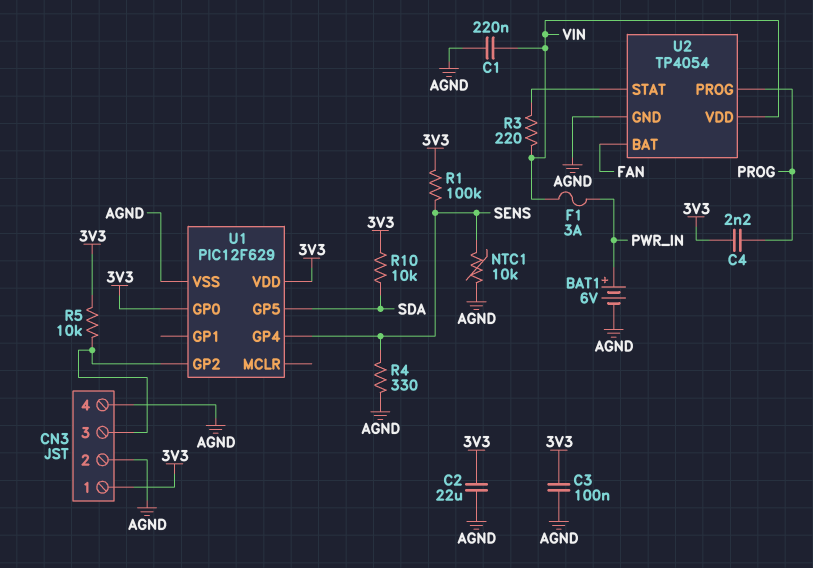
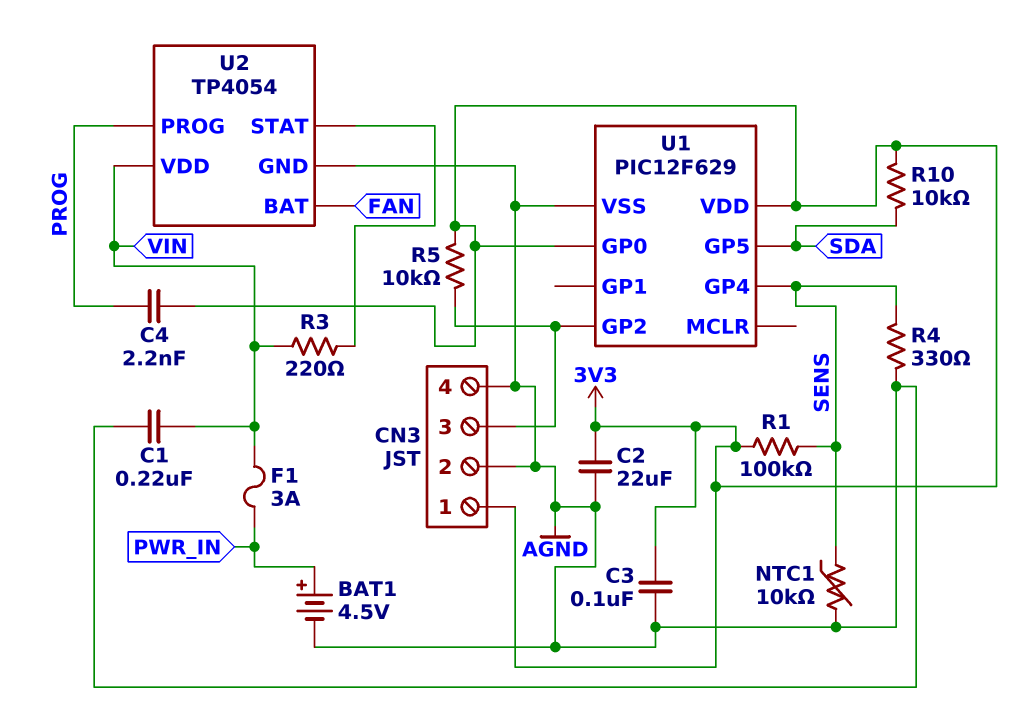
BAT1: 6V (plus PWR_IN, minus AGND) -> 4.5V (plus PWR_IN, minus AGND)

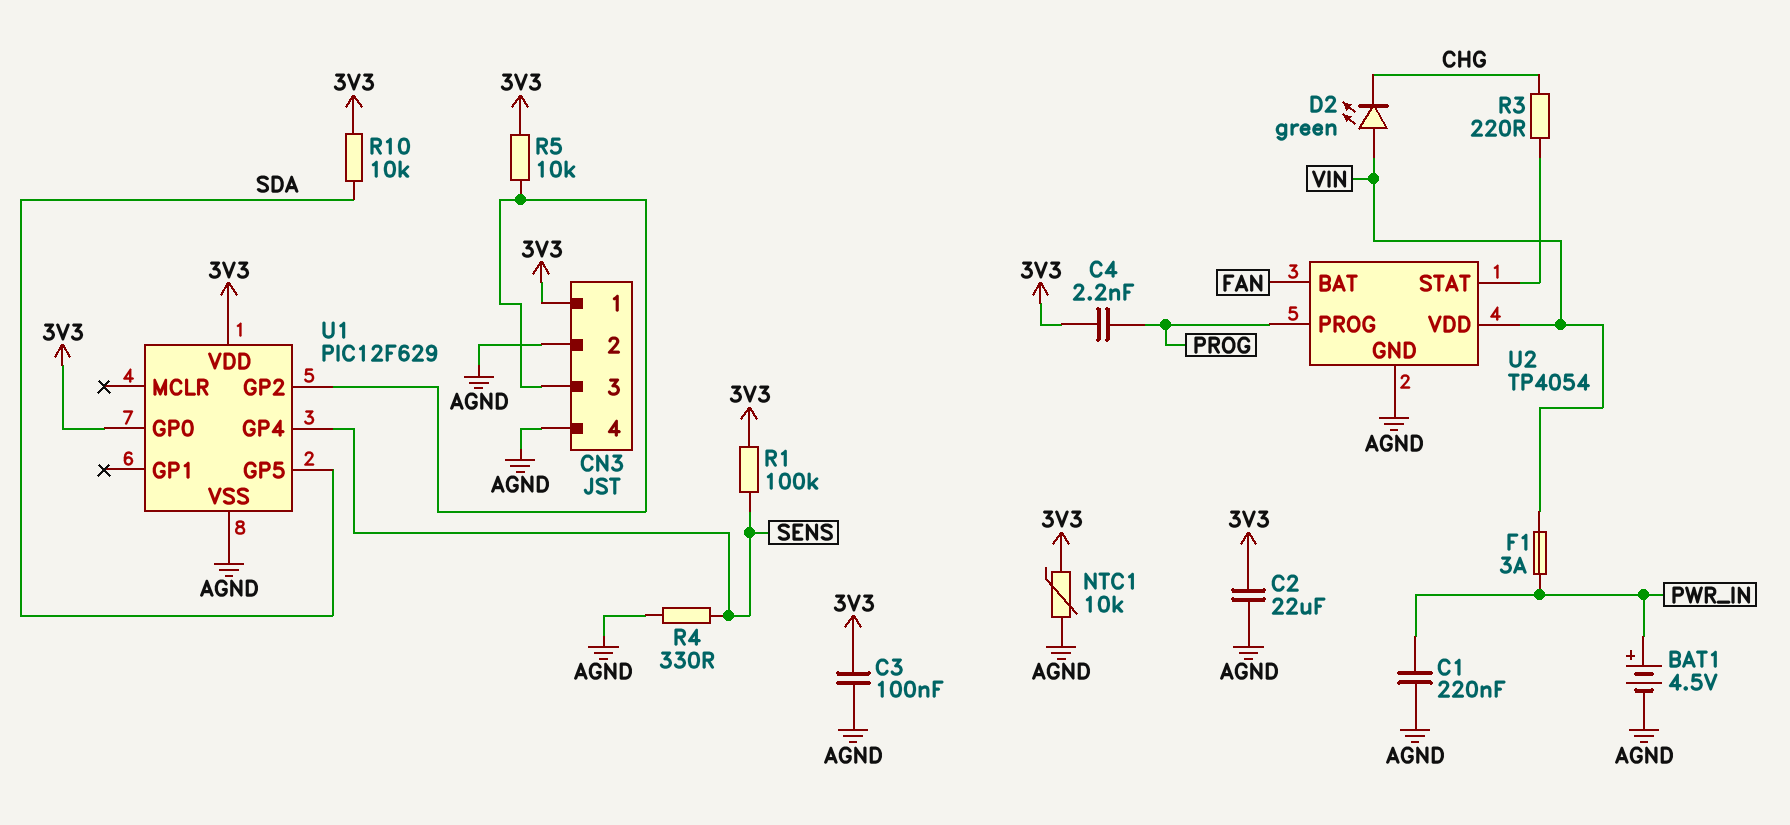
C1: 220nF (AGND, VIN) -> 220nF (AGND, PWR_IN)
D2: none -> LED green (A VIN, K CHG)
NTC1: 10k (AGND, SENS) -> 10k (3V3, AGND)
R3: 220 (U2/STAT, VIN) -> 220 (CHG, U2/STAT)

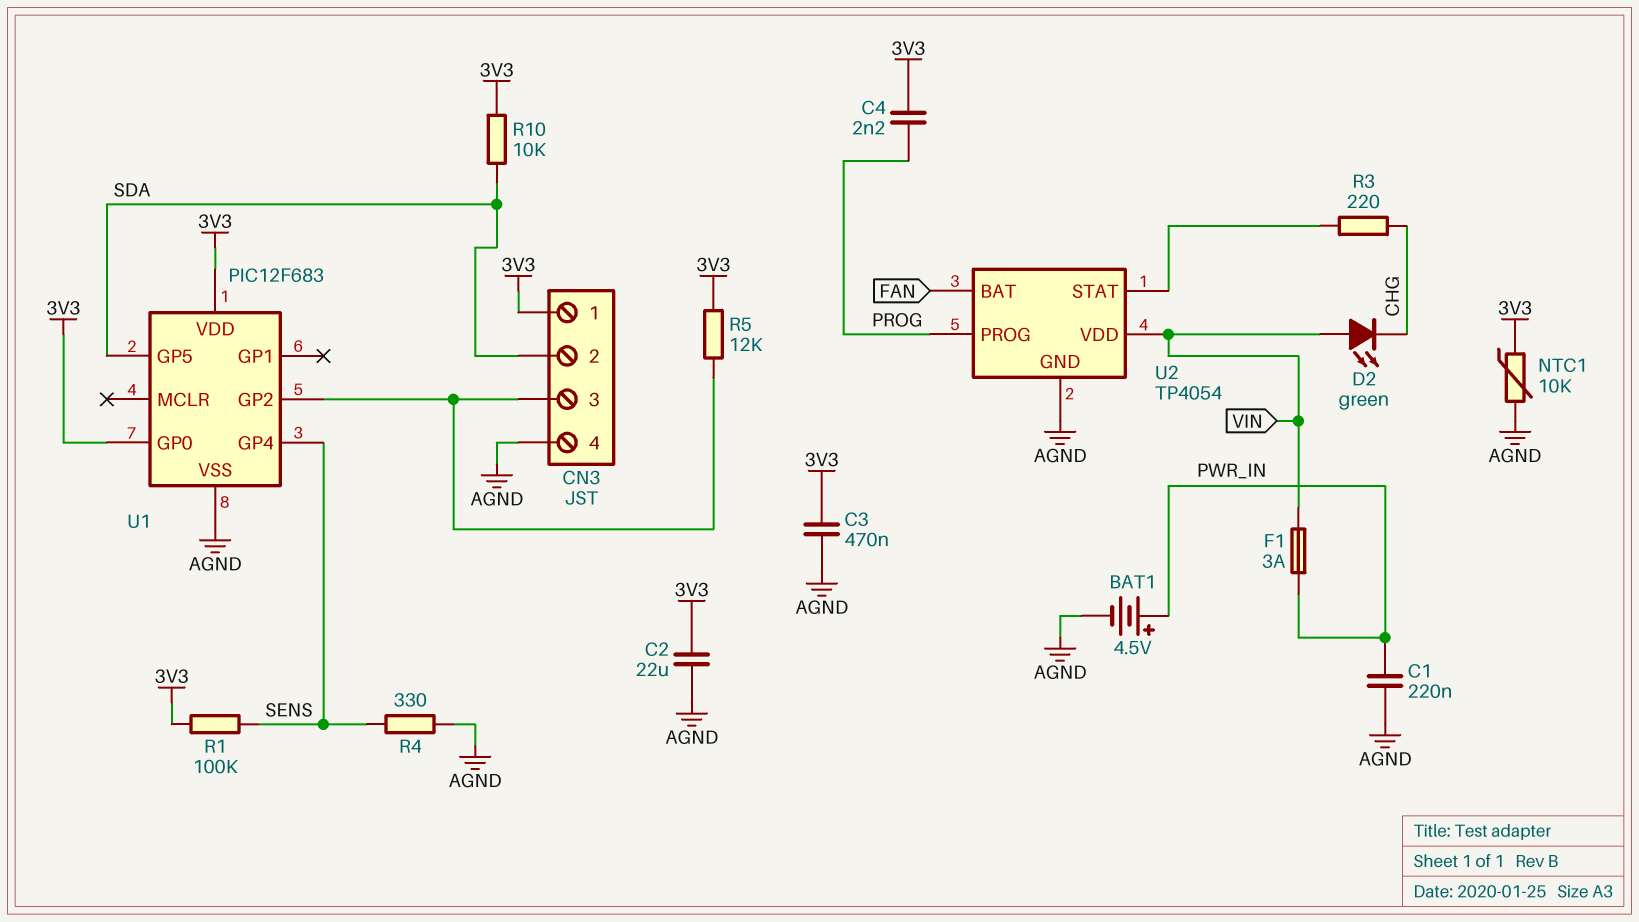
C3: 100nF (3V3, AGND) -> 470nF (3V3, AGND)
CN3 pin 2: AGND -> SDA
R5: 10k (3V3, CN3/3) -> 12k (3V3, CN3/3)
U1: PIC12F629 -> PIC12F683

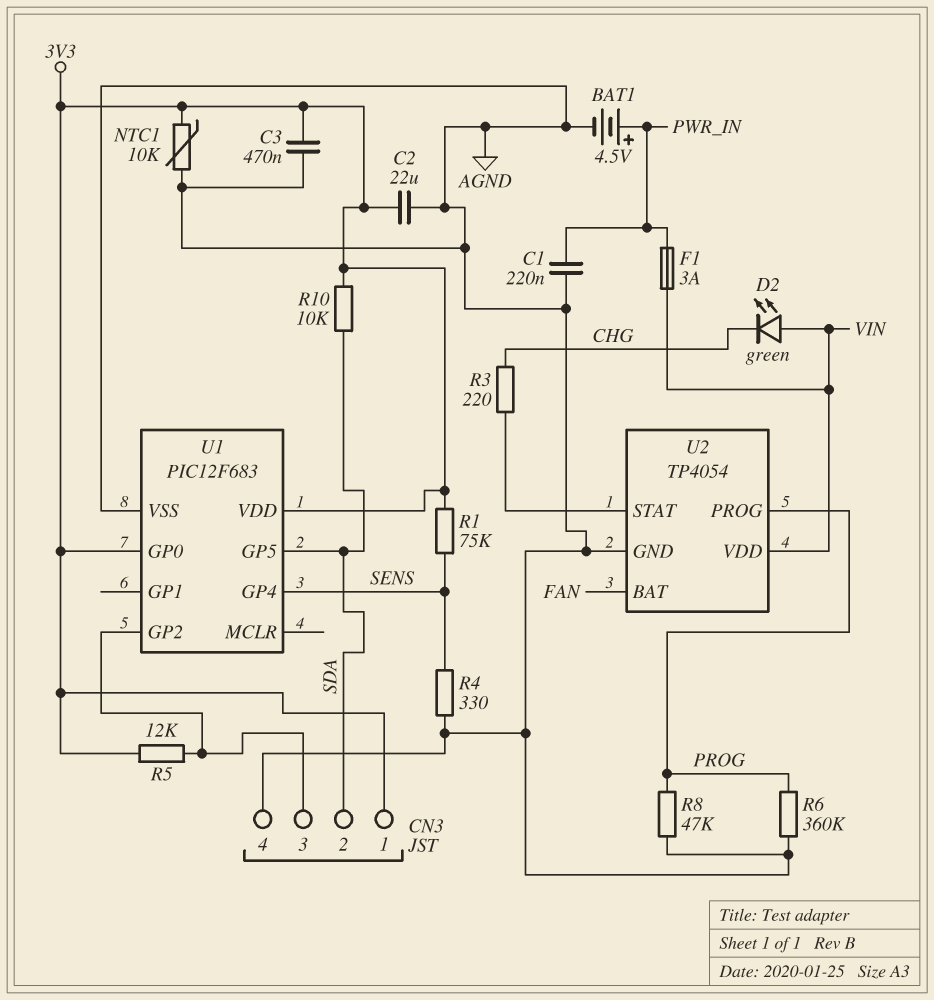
C4: 2.2nF (3V3, PROG) -> none
R1: 100k (3V3, SENS) -> 75k (3V3, SENS)
R6: none -> 360k (AGND, PROG)
R8: none -> 47k (AGND, PROG)

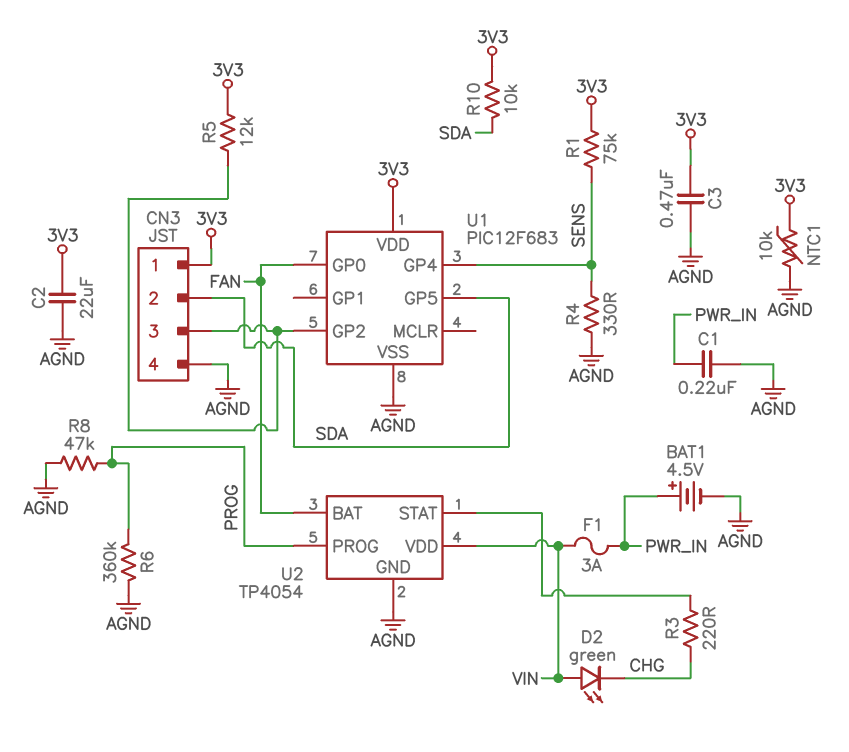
U1 pin GP0: 3V3 -> FAN

